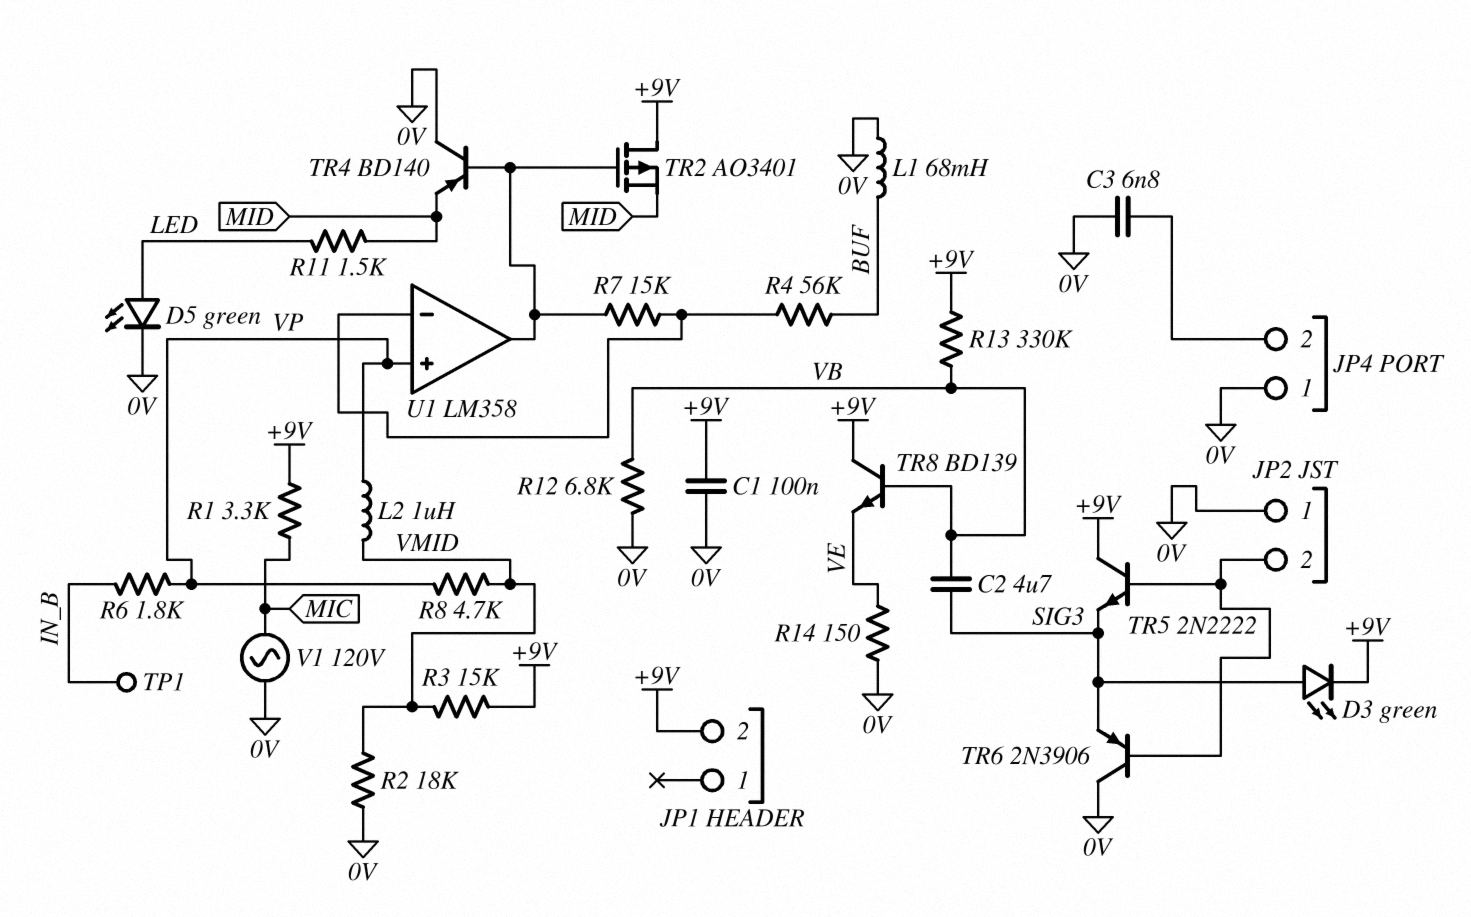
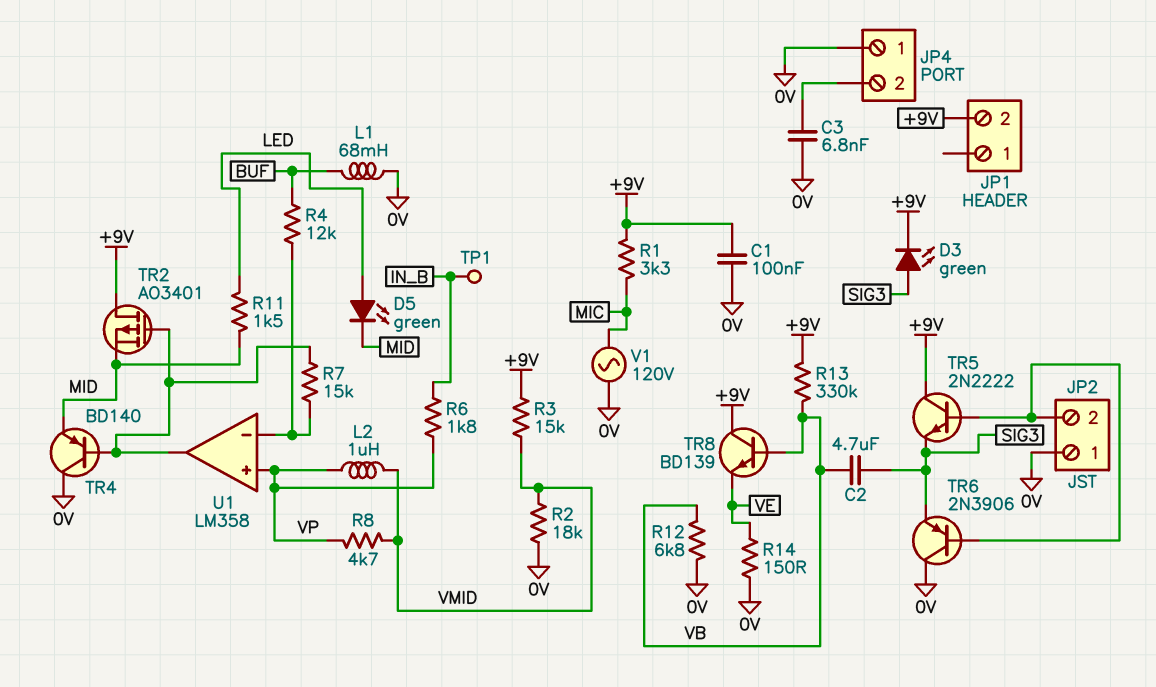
D5: LED green (A LED, K 0V) -> LED green (A LED, K MID)
R4: 56k (BUF, U1/in-) -> 12k (BUF, U1/in-)

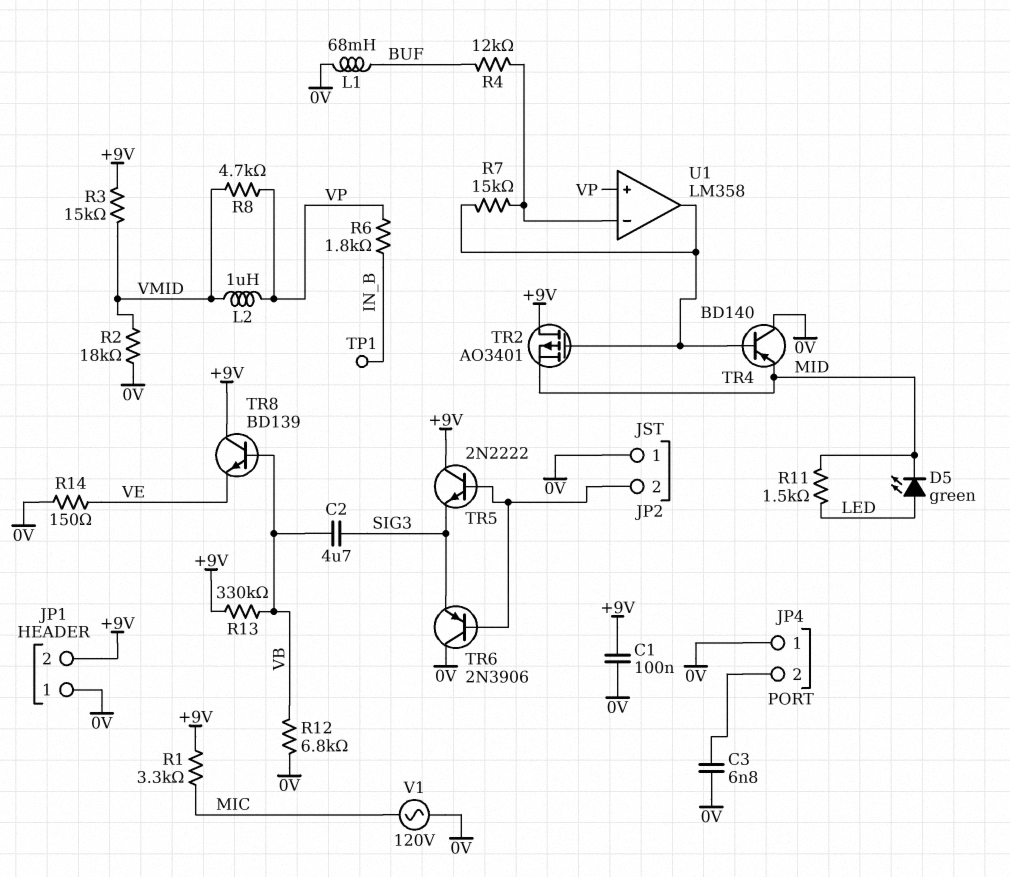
D3: LED green (A SIG3, K +9V) -> none
JP1 pin 1: none -> 0V

